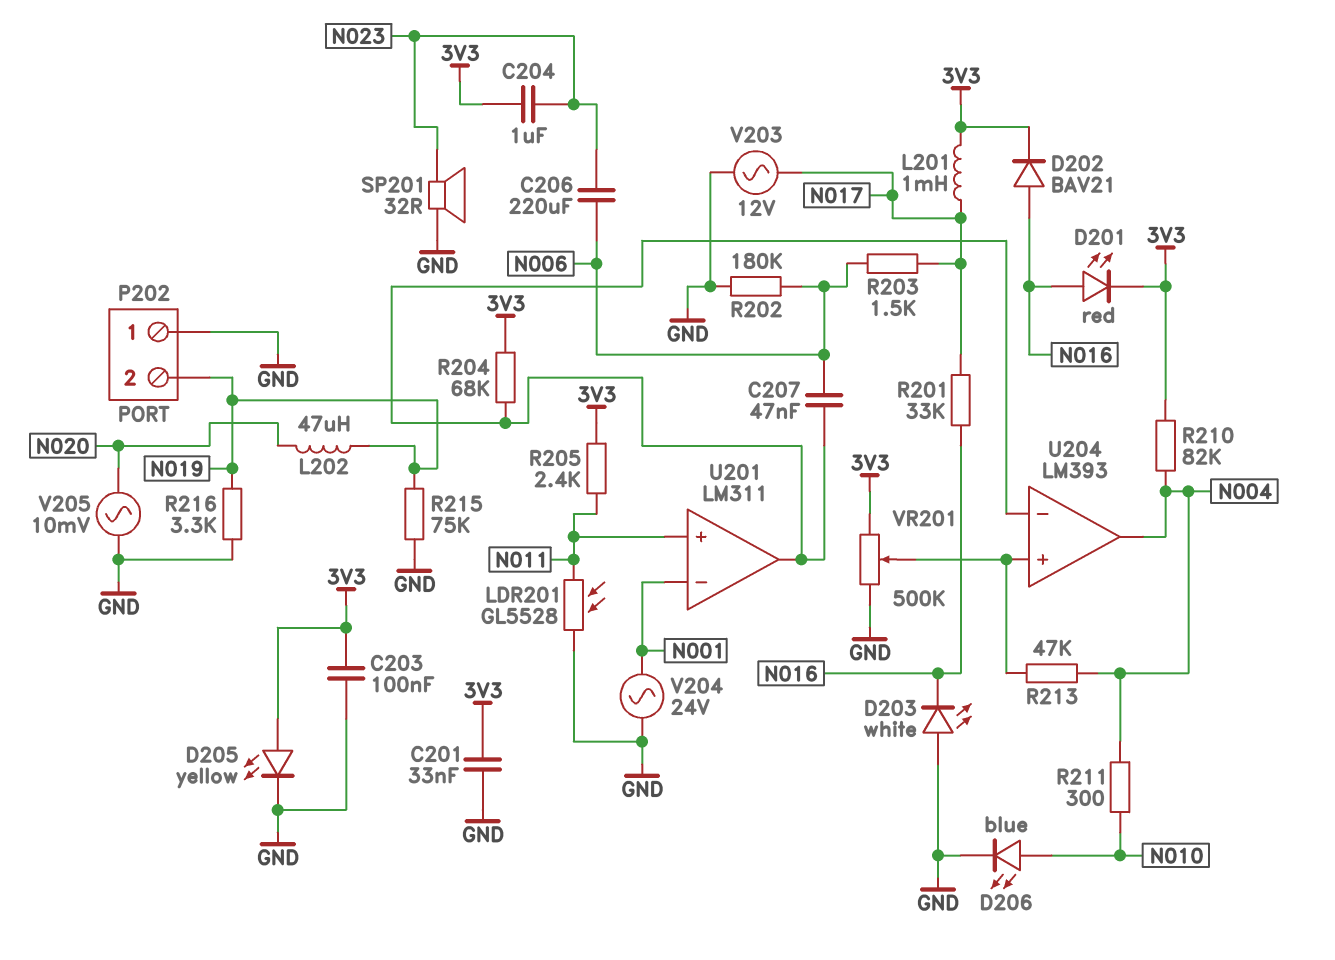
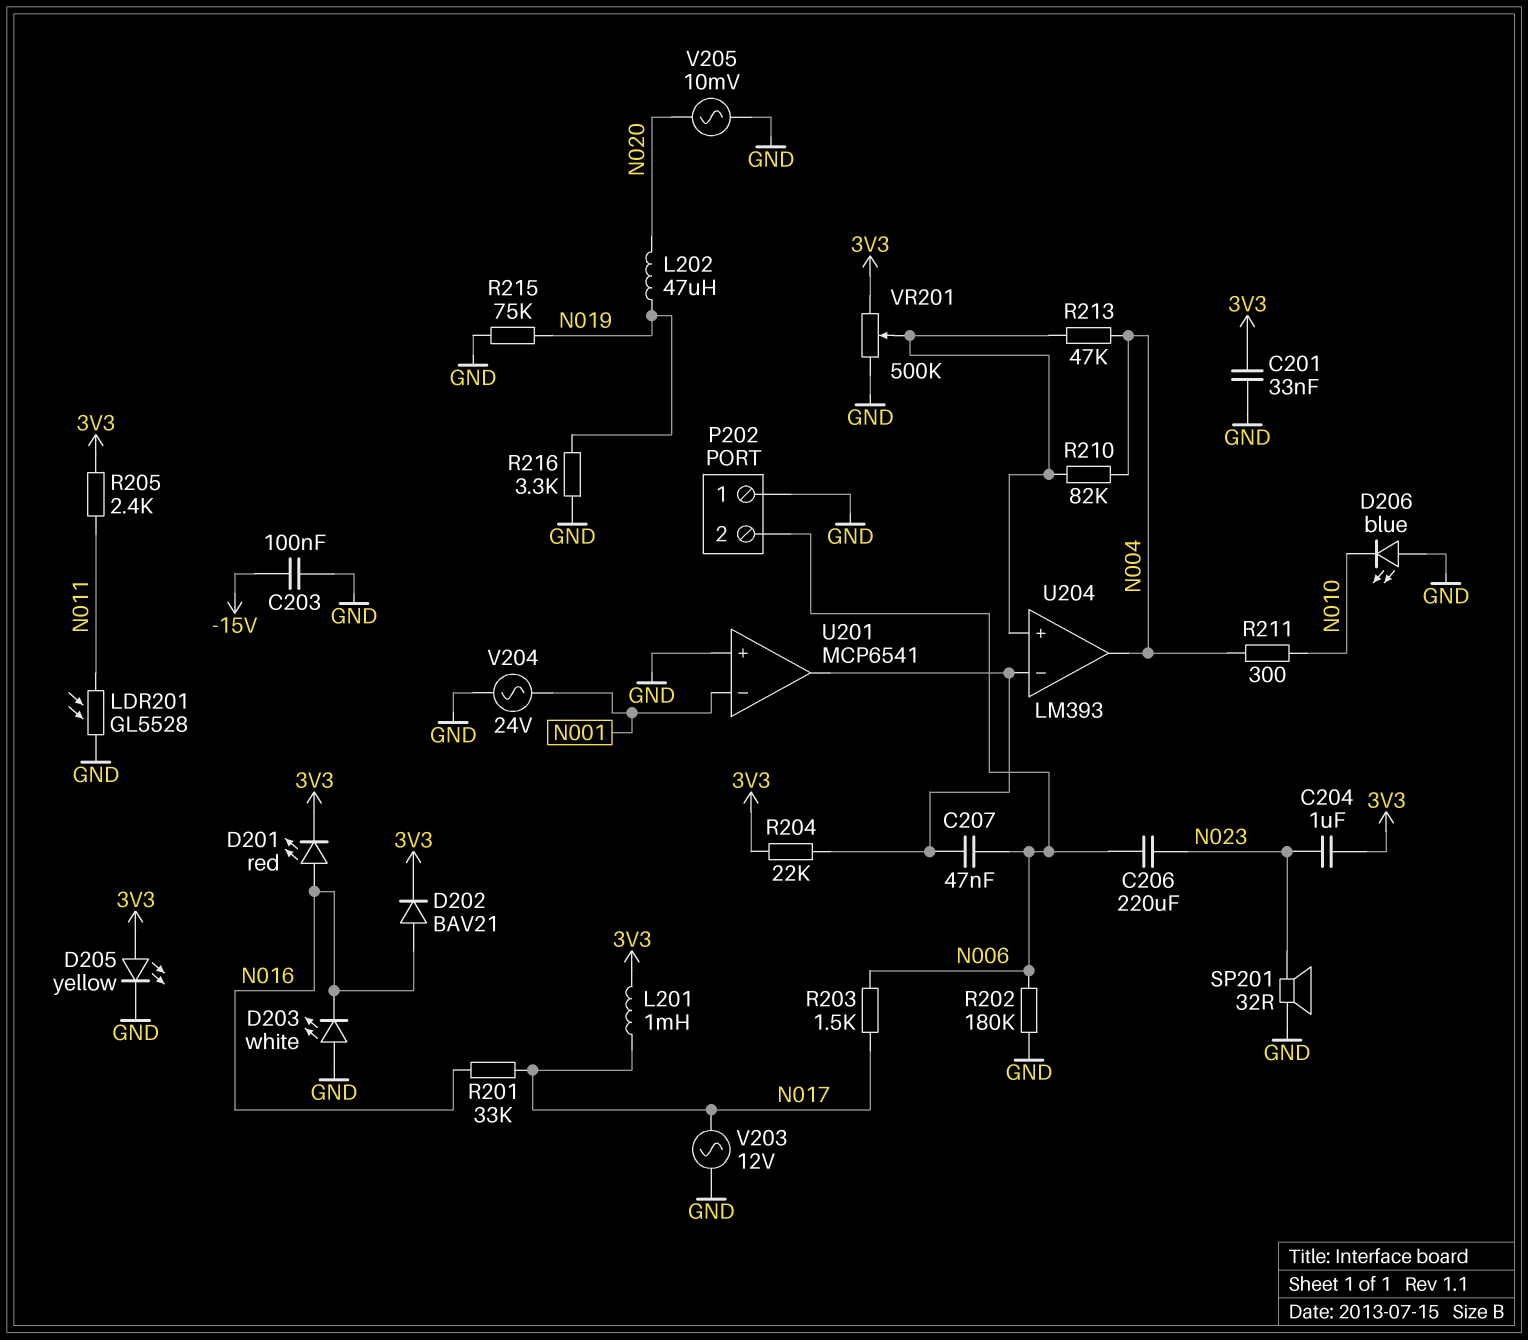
C203: 100nF (3V3, GND) -> 100nF (-15V, GND)
D206: LED blue (A N010, K GND) -> LED blue (A GND, K N010)
P202 pin 2: N019 -> N006
R204: 68k (3V3, U201/out) -> 22k (3V3, U201/out)
R210: 82k (3V3, N004) -> 82k (N004, U204/in+)
U201: LM311 -> MCP6541
U201 pin in+: N011 -> GND

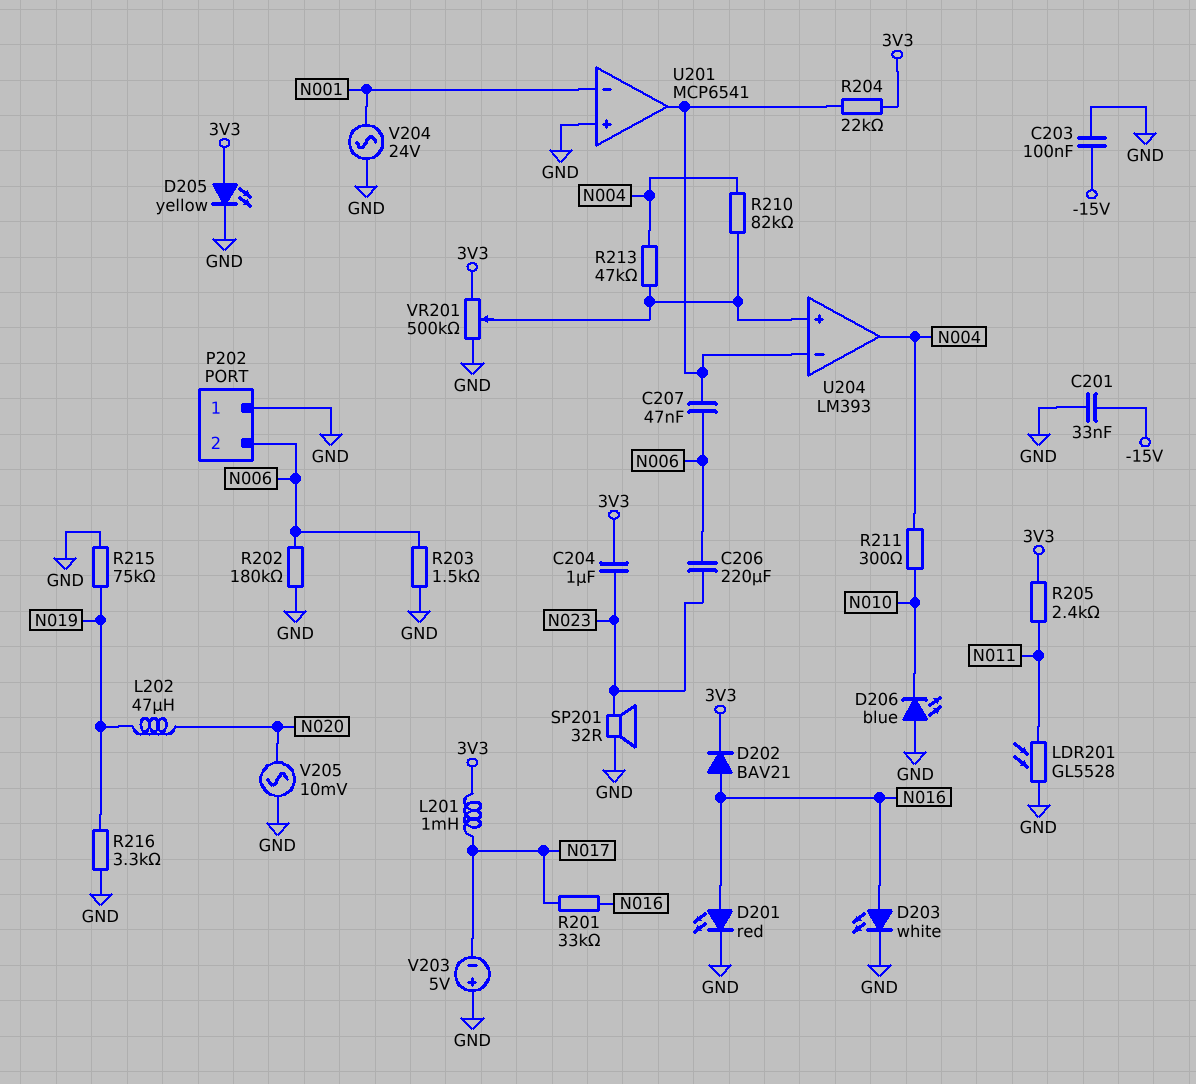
C201: 33nF (3V3, GND) -> 33nF (-15V, GND)
D201: LED red (A N016, K 3V3) -> LED red (A N016, K GND)
D203: LED white (A GND, K N016) -> LED white (A N016, K GND)
R203: 1.5k (N006, N017) -> 1.5k (GND, N006)
V203: AC 12V (GND, N017) -> 5V (plus GND, minus N017)

